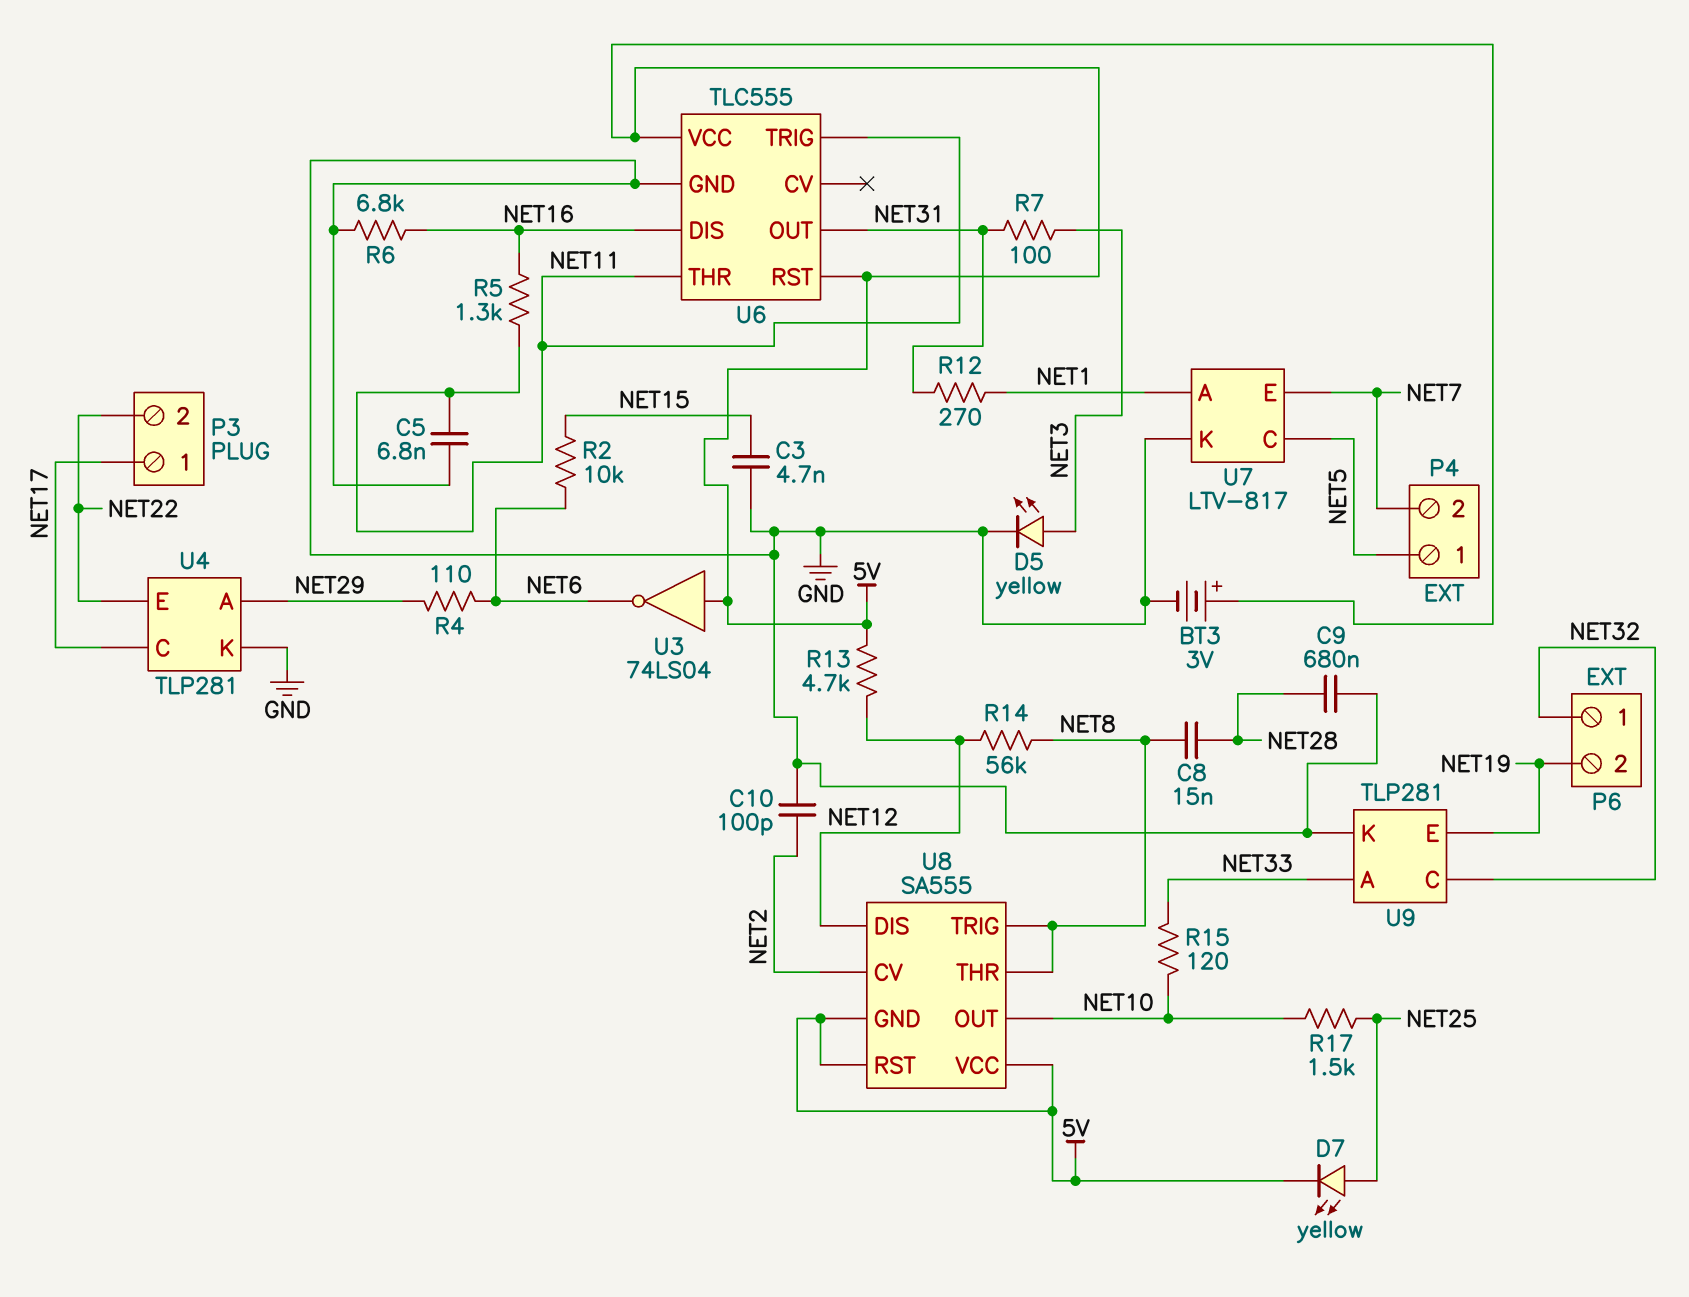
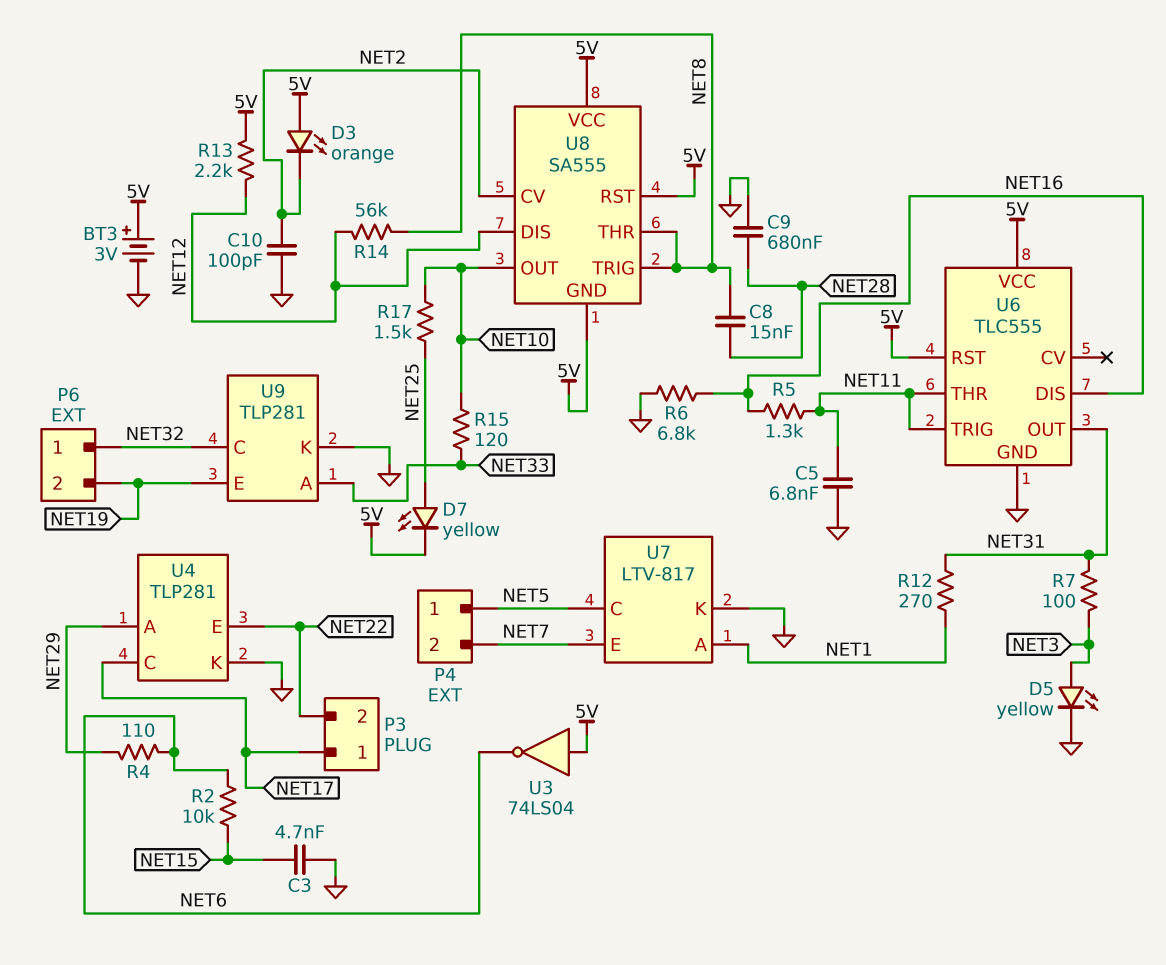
D3: none -> LED orange (A 5V, K NET2)
R13: 4.7k (5V, NET12) -> 2.2k (5V, NET12)

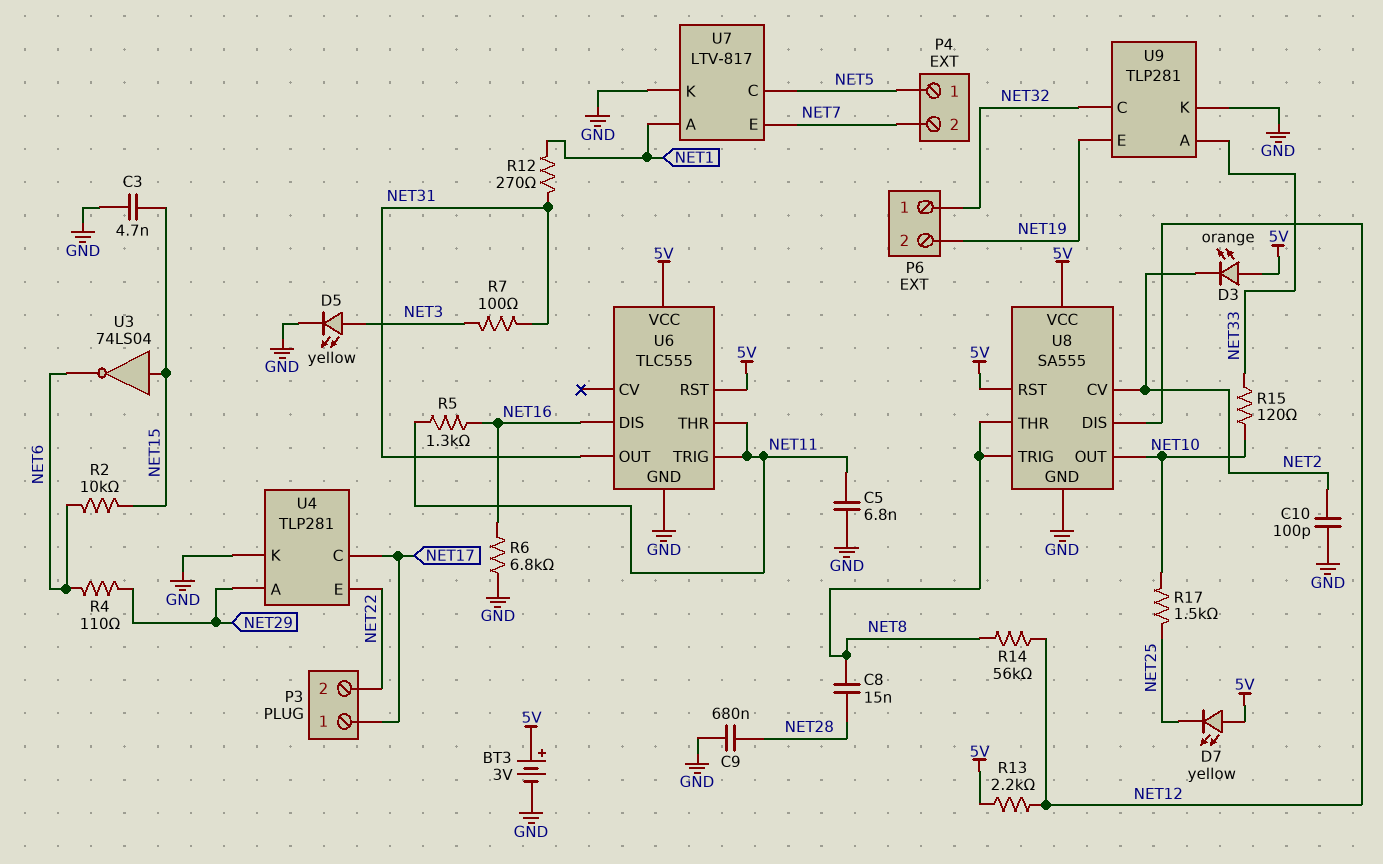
D7: LED yellow (A NET25, K 5V) -> LED yellow (A 5V, K NET25)
U3: NOT 74LS04 (in 5V, out NET6) -> NOT 74LS04 (in NET15, out NET6)
U8 pin GND: 5V -> GND

